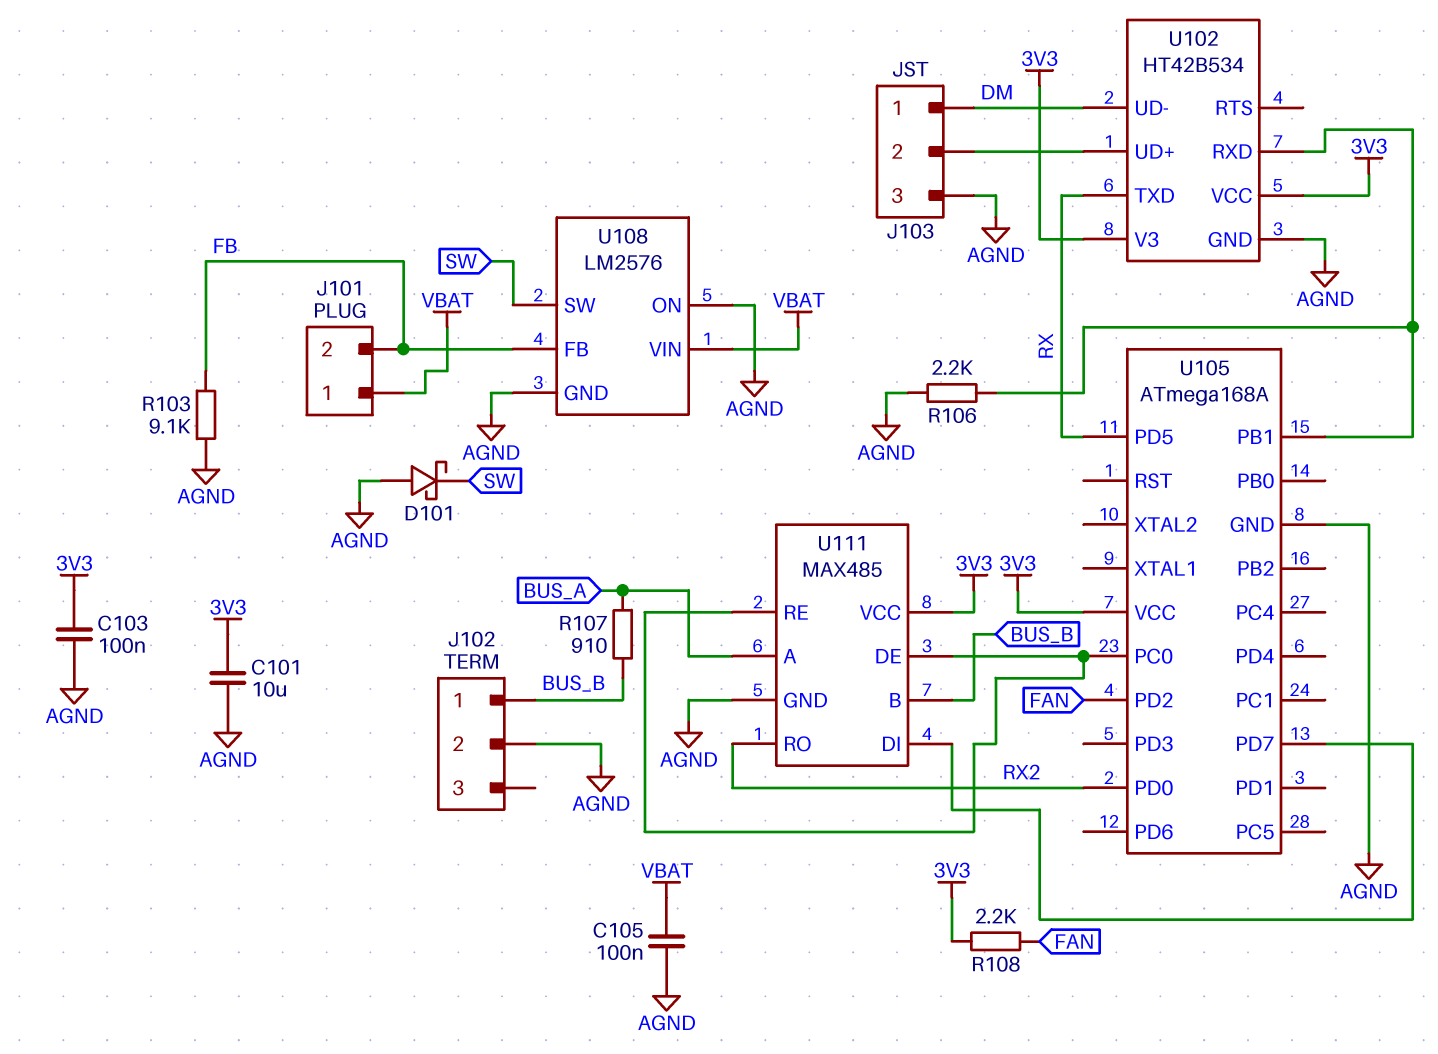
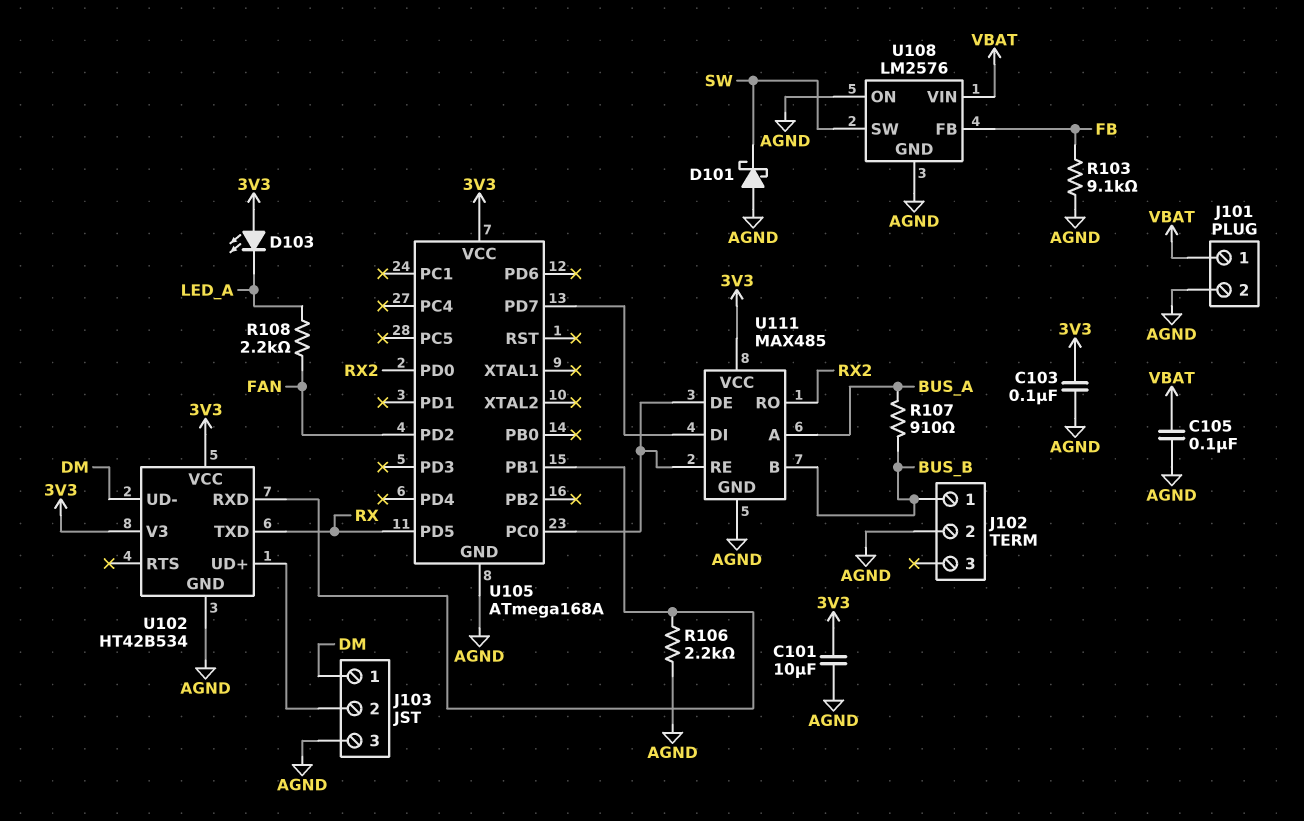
D103: none -> LED (A 3V3, K LED_A)
J101 pin 2: FB -> AGND
R108: 2.2k (3V3, FAN) -> 2.2k (FAN, LED_A)

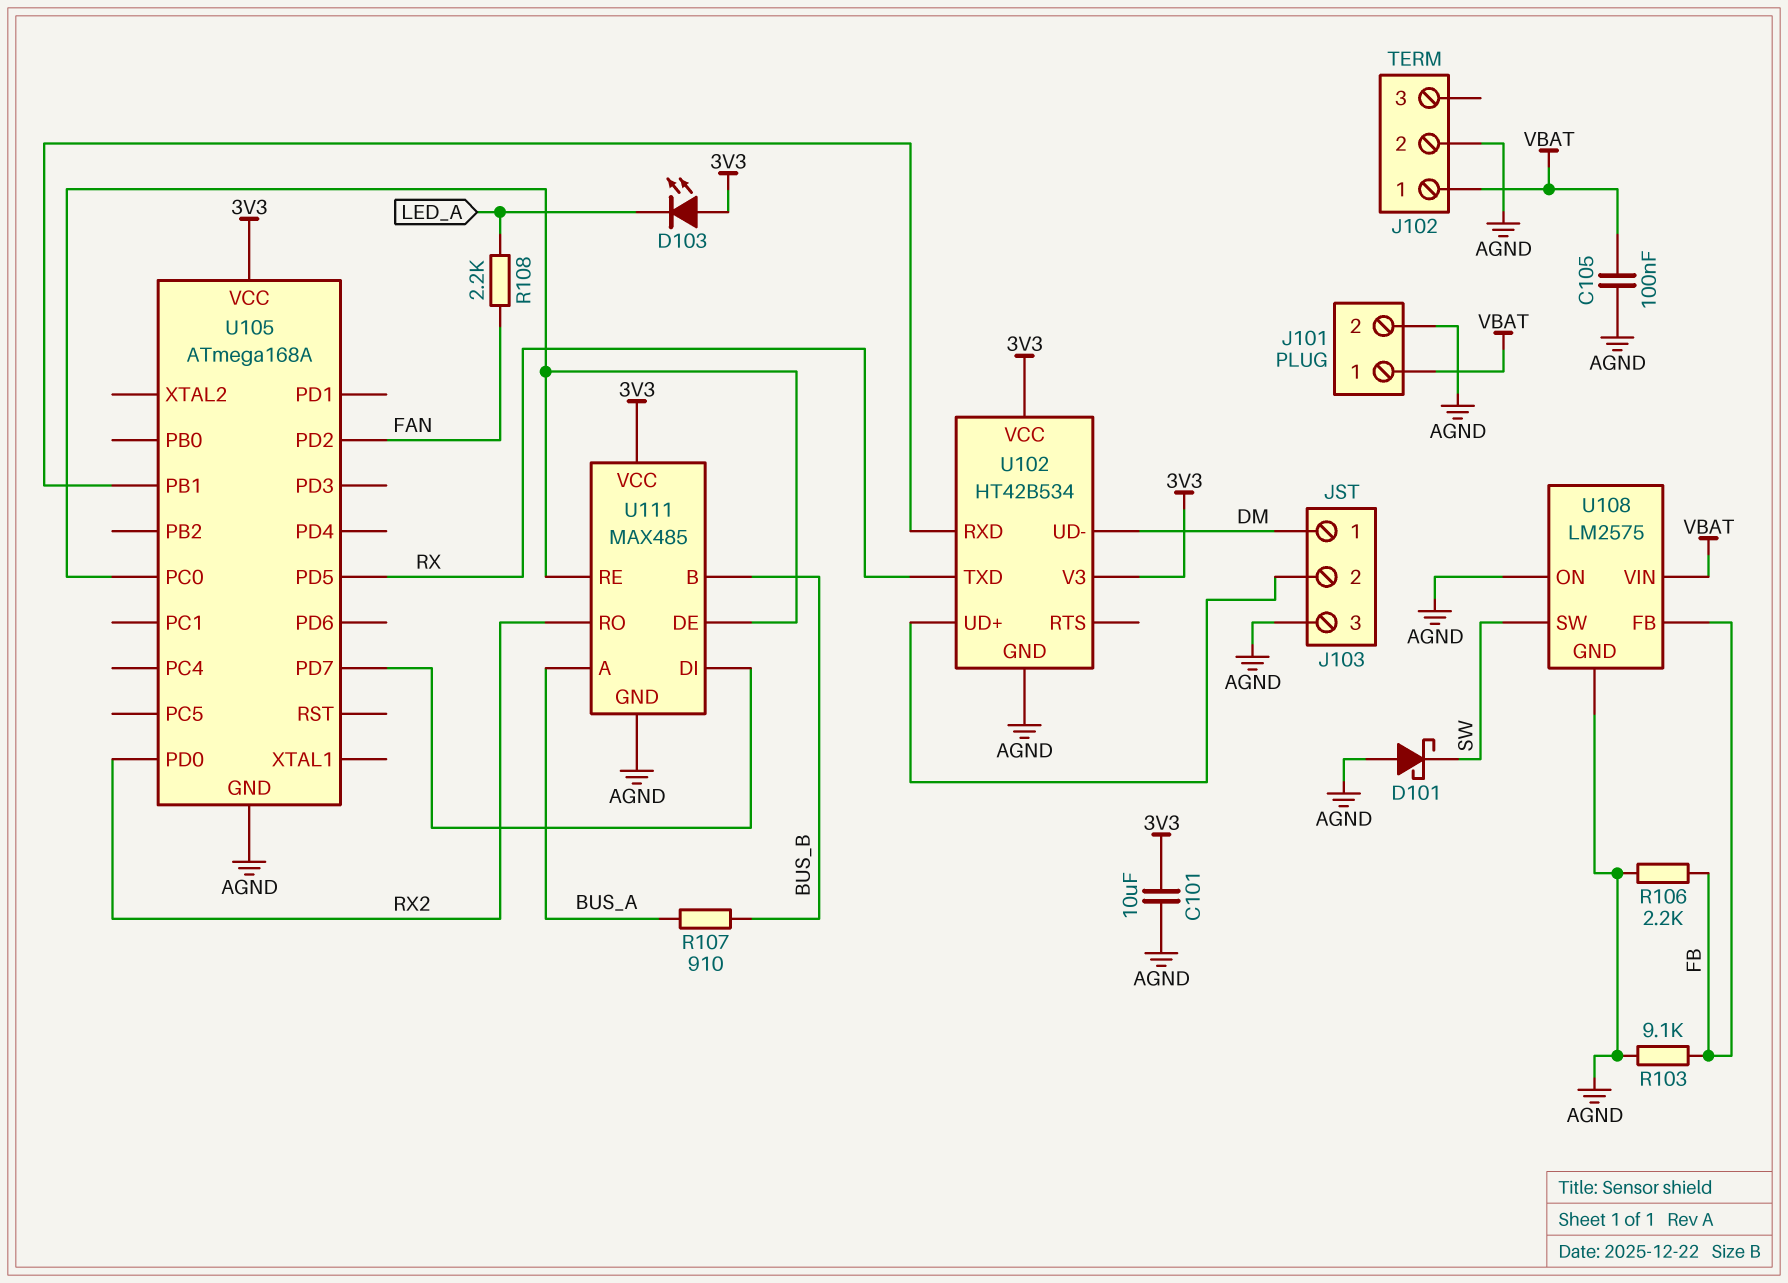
C103: 100nF (3V3, AGND) -> none
J102 pin 1: BUS_B -> VBAT
R106: 2.2k (AGND, U102/RXD) -> 2.2k (AGND, FB)
U108: LM2576 -> LM2575

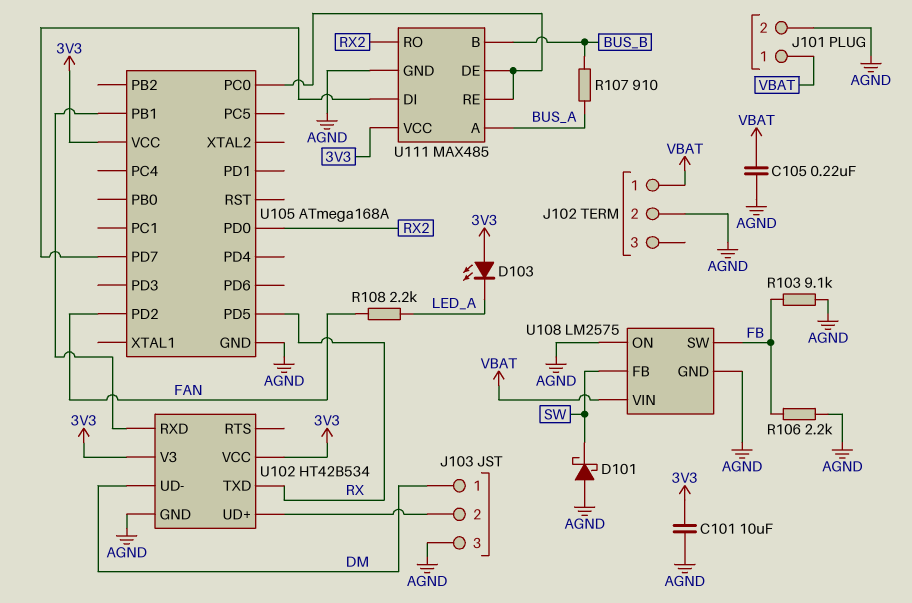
C105: 100nF (AGND, VBAT) -> 220nF (AGND, VBAT)
U108 pin FB: FB -> SW
U108 pin SW: SW -> FB

